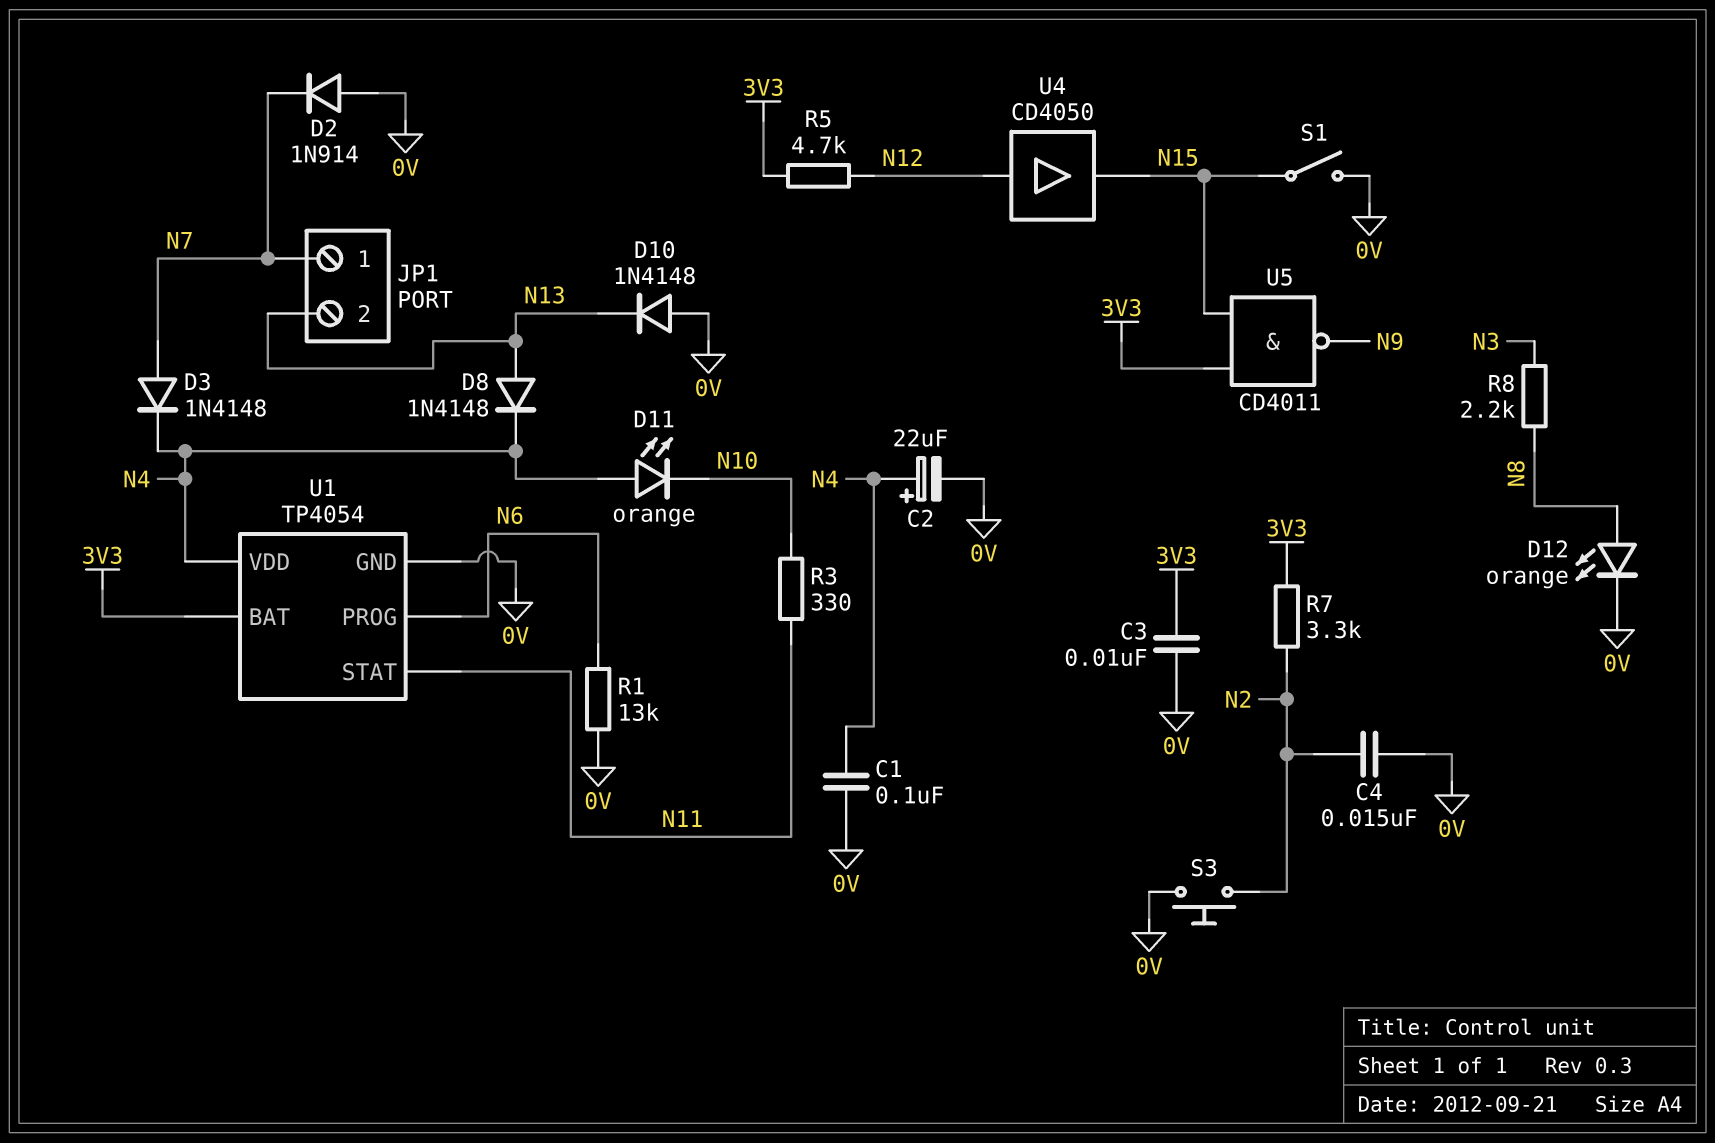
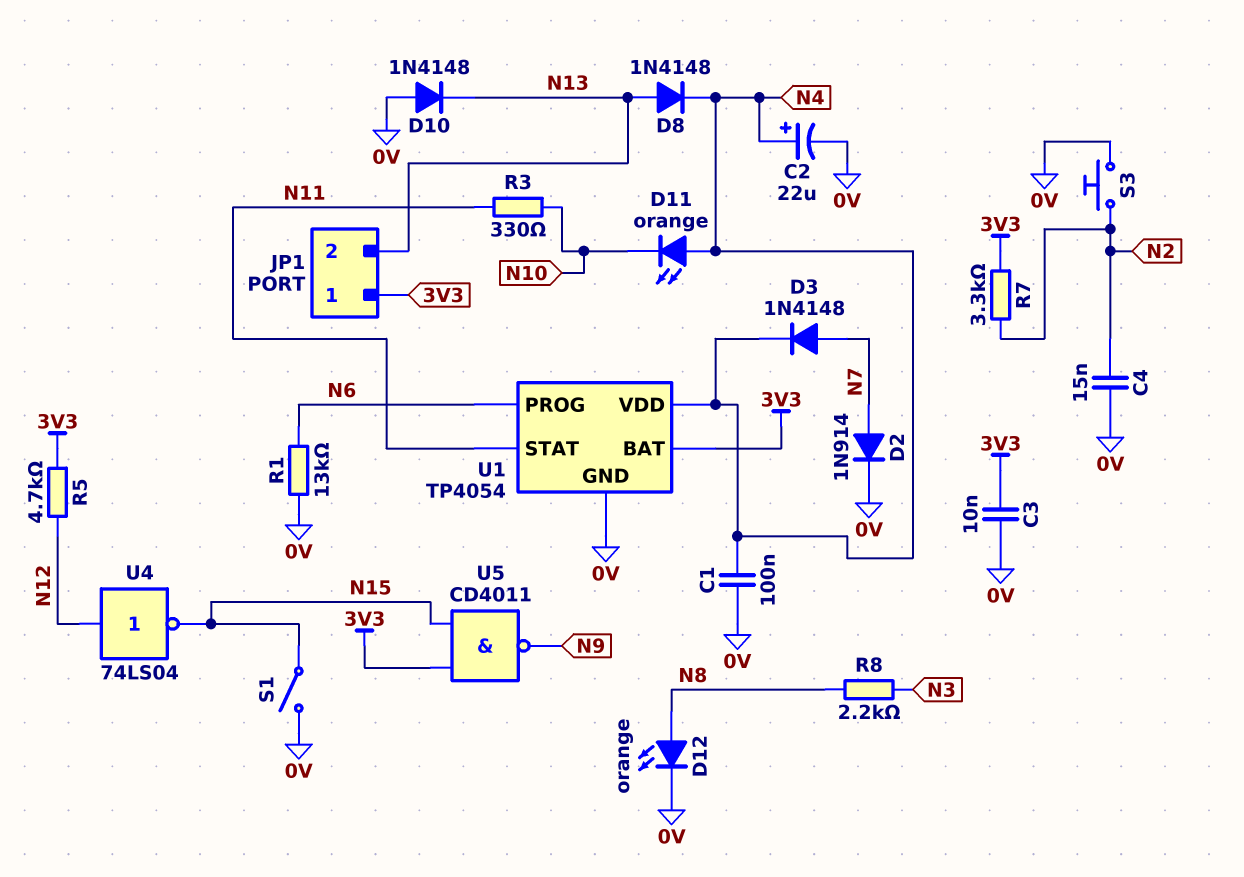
D2: diode 1N914 (A 0V, K N7) -> diode 1N914 (A N7, K 0V)
JP1 pin 1: N7 -> 3V3
U4: buffer CD4050 (in N12, out N15) -> NOT 74LS04 (in N12, out N15)

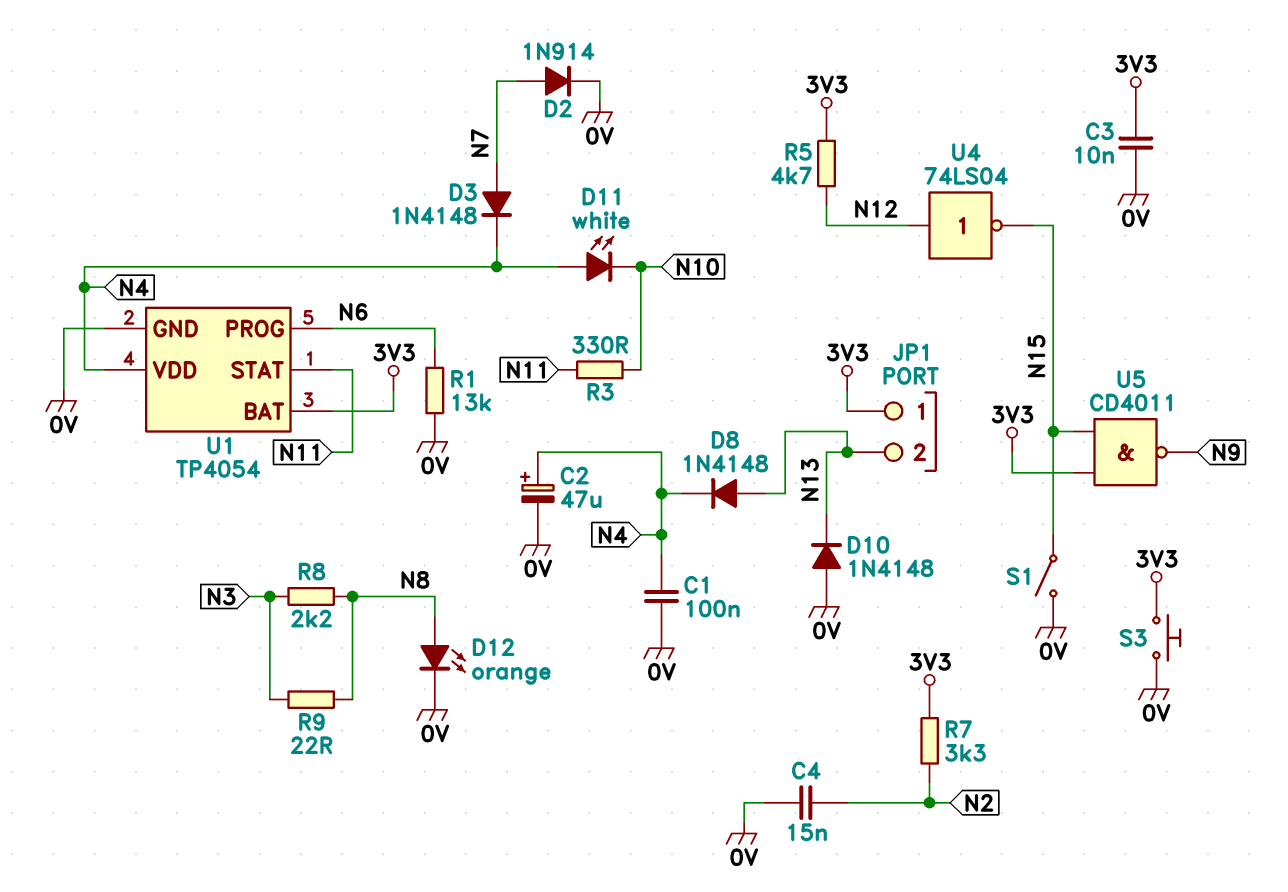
C2: 22uF (plus N4, minus 0V) -> 47uF (plus N4, minus 0V)
D11: LED orange (A N4, K N10) -> LED white (A N4, K N10)
R9: none -> 22 (N3, N8)
S3: button (0V, N2) -> button (0V, 3V3)

